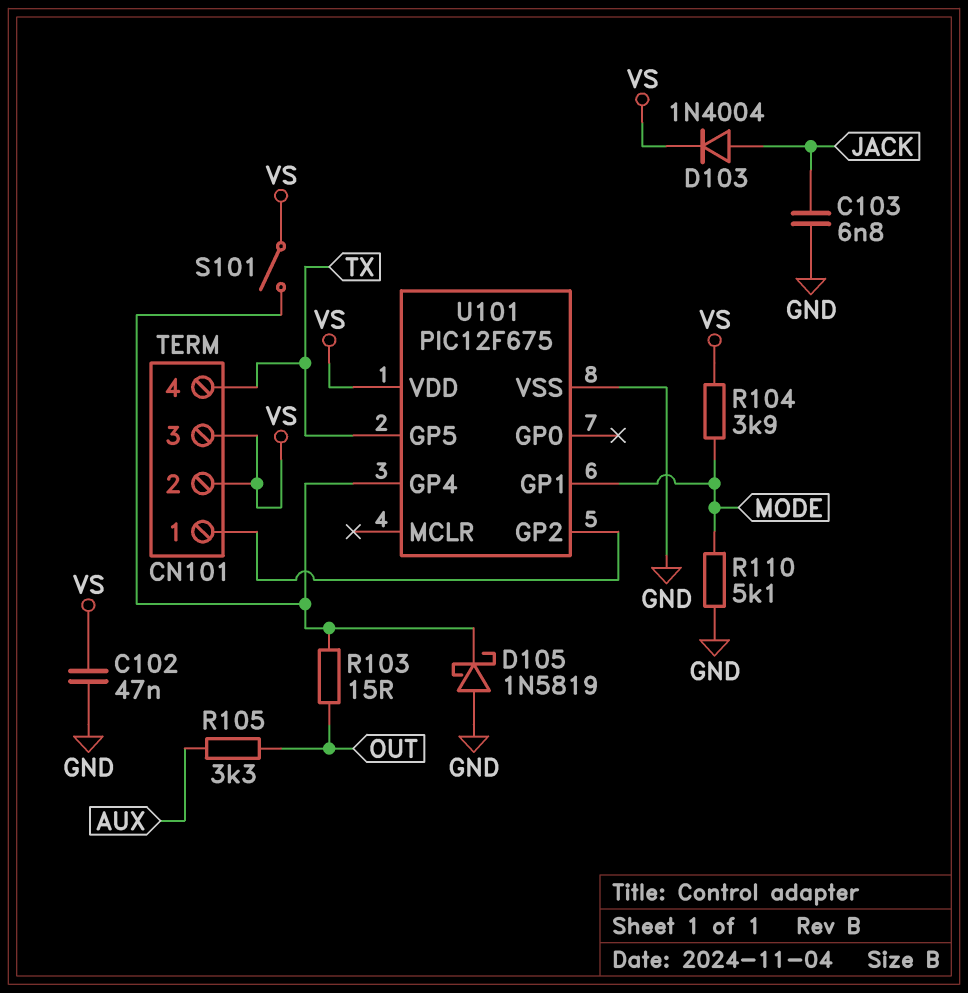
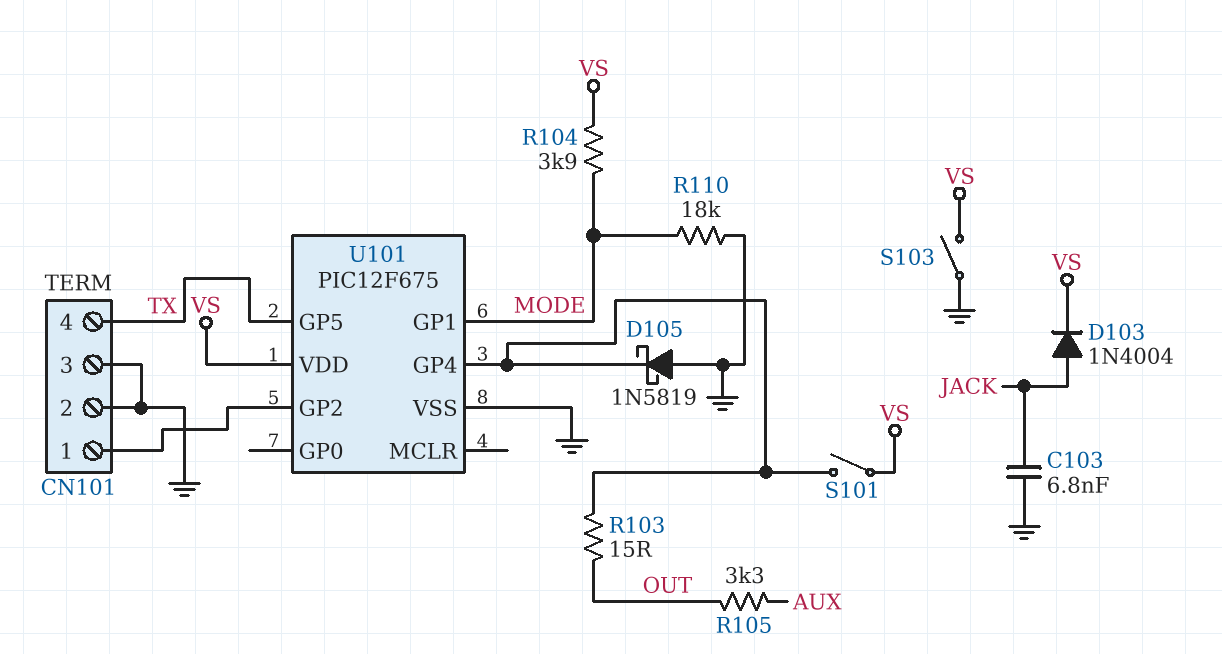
C102: 47nF (GND, VS) -> none
CN101 pin 2: VS -> GND
CN101 pin 3: VS -> GND
R110: 5.1k (GND, MODE) -> 18k (GND, MODE)
S103: none -> switch (GND, VS)

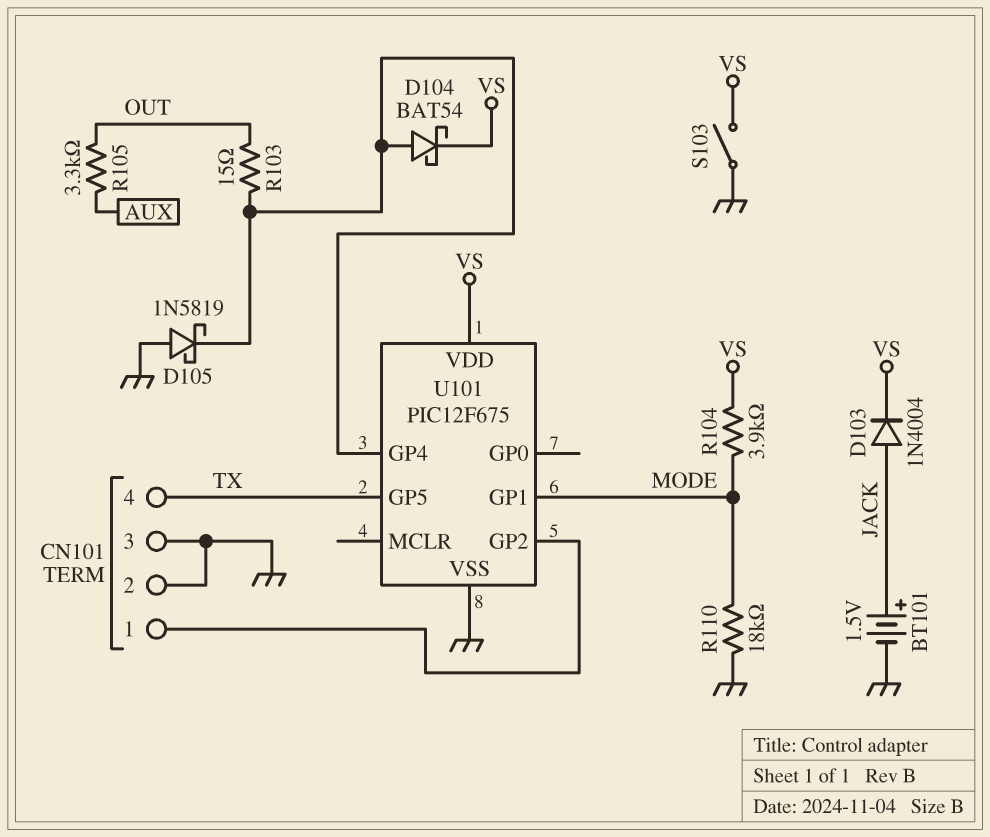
BT101: none -> 1.5V (plus JACK, minus GND)
C103: 6.8nF (GND, JACK) -> none
D104: none -> schottky BAT54 (A U101/GP4, K VS)
S101: switch (U101/GP4, VS) -> none

